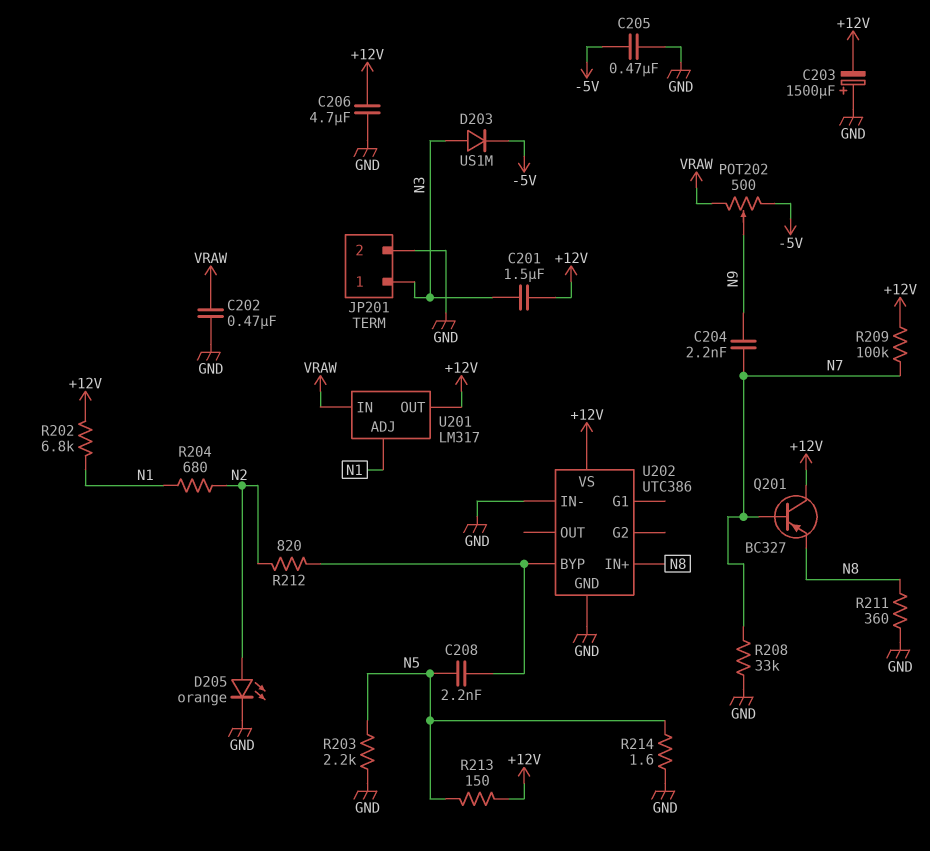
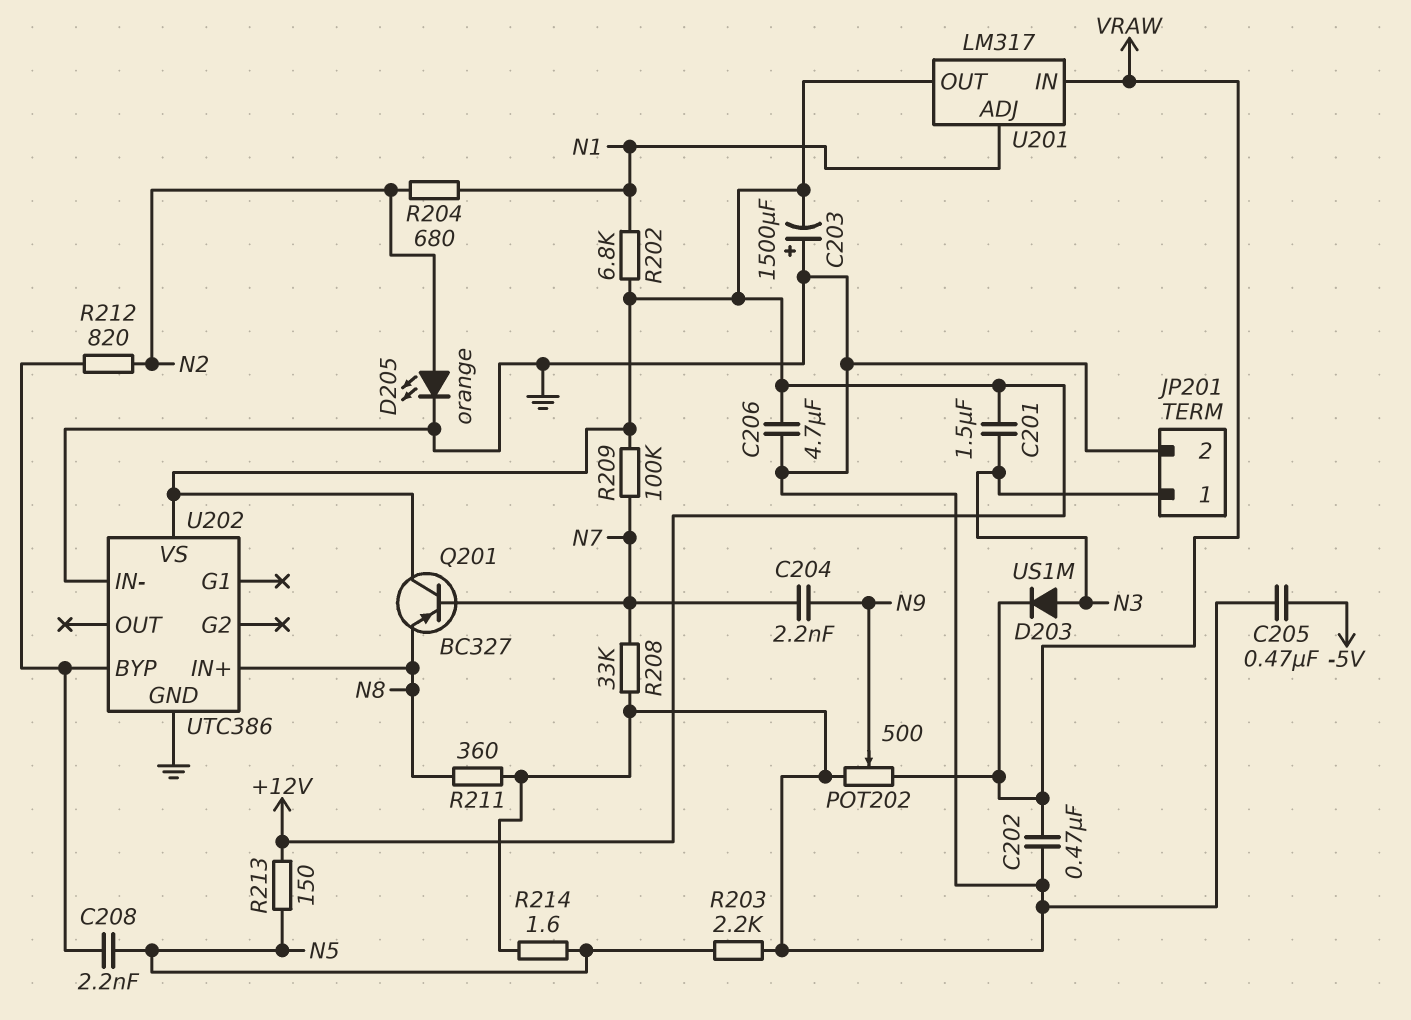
D203: diode US1M (A N3, K -5V) -> diode US1M (A N3, K VRAW)
POT202: 500 (-5V, VRAW, wiper N9) -> 500 (GND, VRAW, wiper N9)

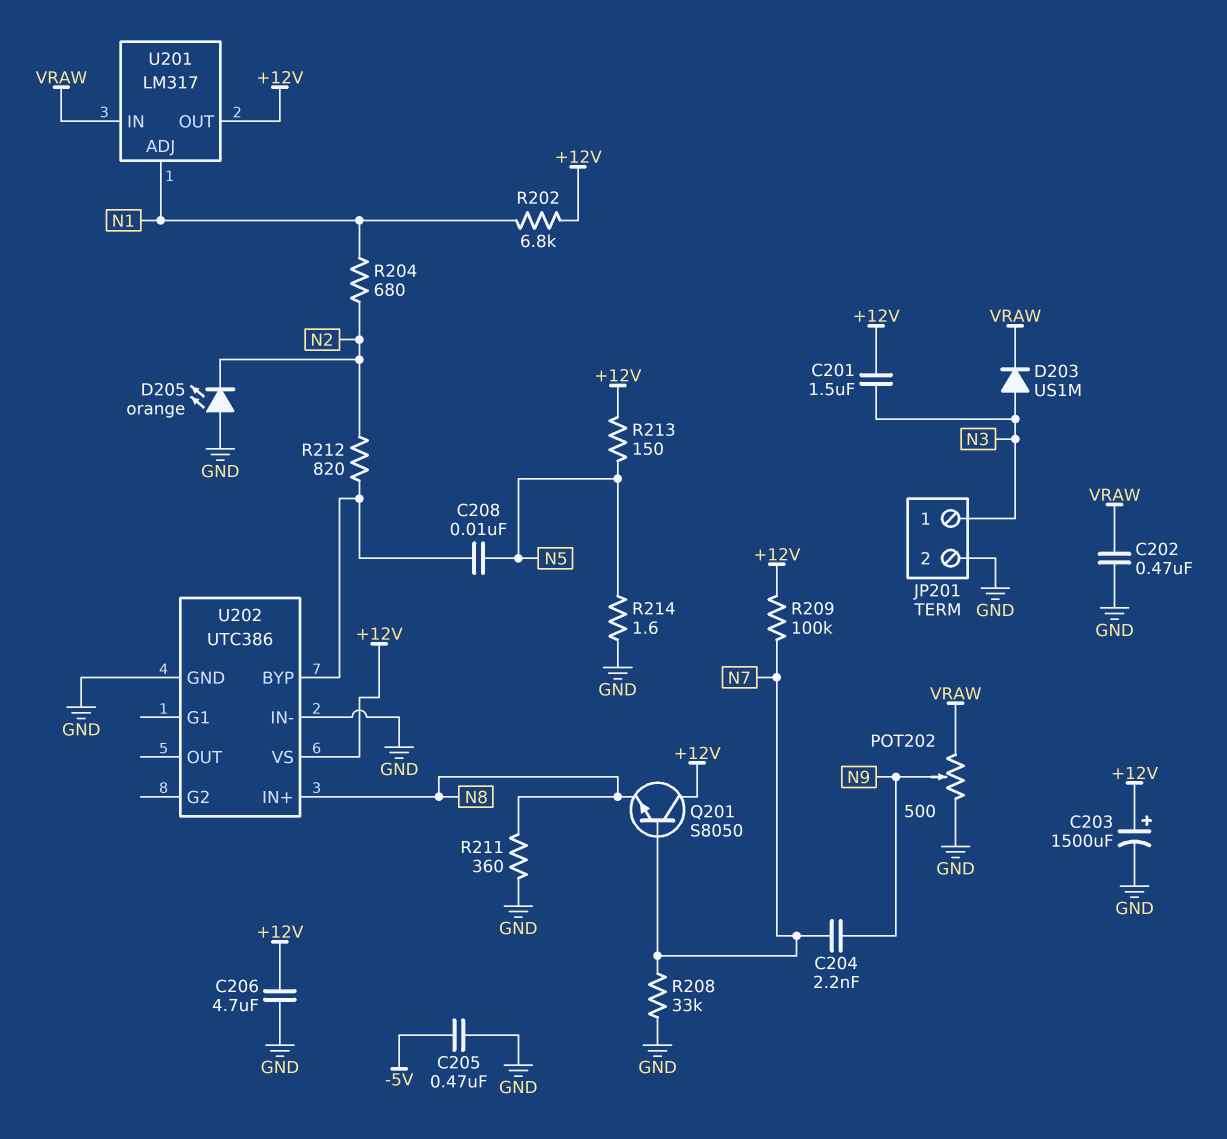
C203: 1500uF (plus GND, minus +12V) -> 1500uF (plus +12V, minus GND)
C208: 2.2nF (N5, U202/BYP) -> 10nF (N5, U202/BYP)
D205: LED orange (A N2, K GND) -> LED orange (A GND, K N2)
Q201: PNP BC327 (B N7, C +12V, E N8) -> NPN S8050 (B N7, C +12V, E N8)
R203: 2.2k (GND, N5) -> none

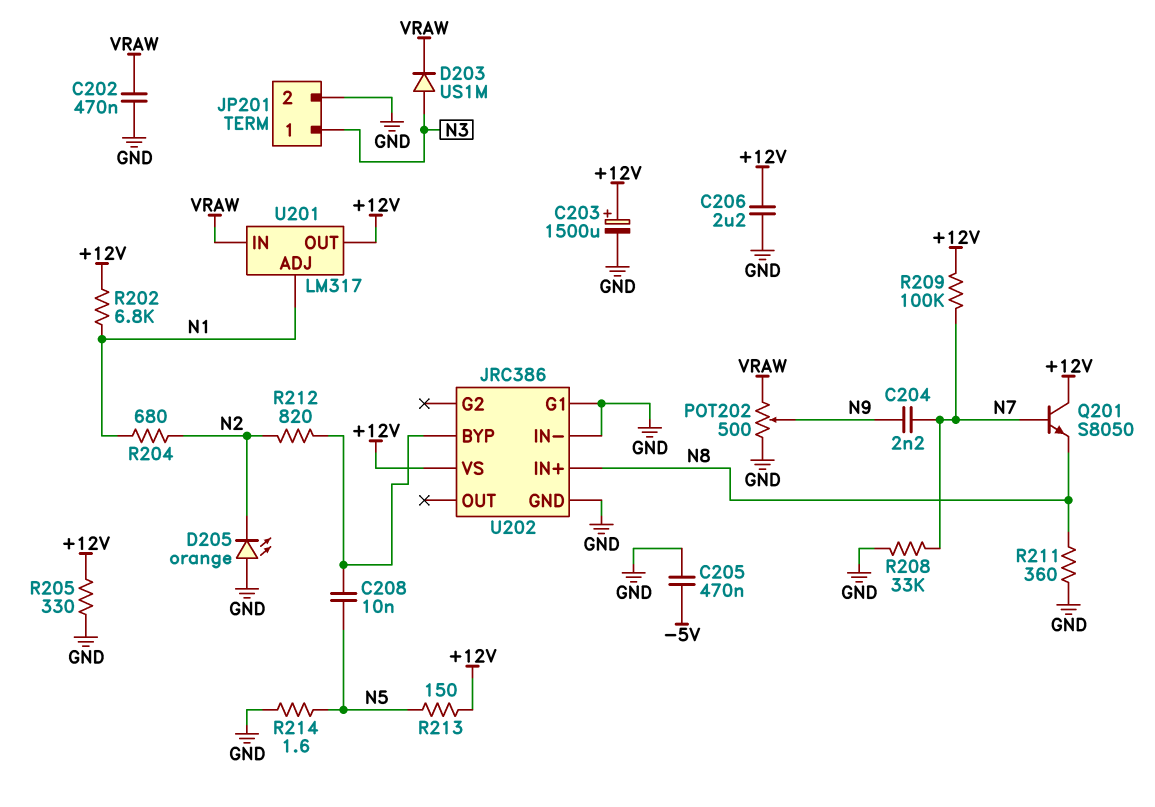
C201: 1.5uF (+12V, N3) -> none
C206: 4.7uF (+12V, GND) -> 2.2uF (+12V, GND)
R205: none -> 330 (+12V, GND)
U202: UTC386 -> JRC386
U202 pin G1: none -> GND

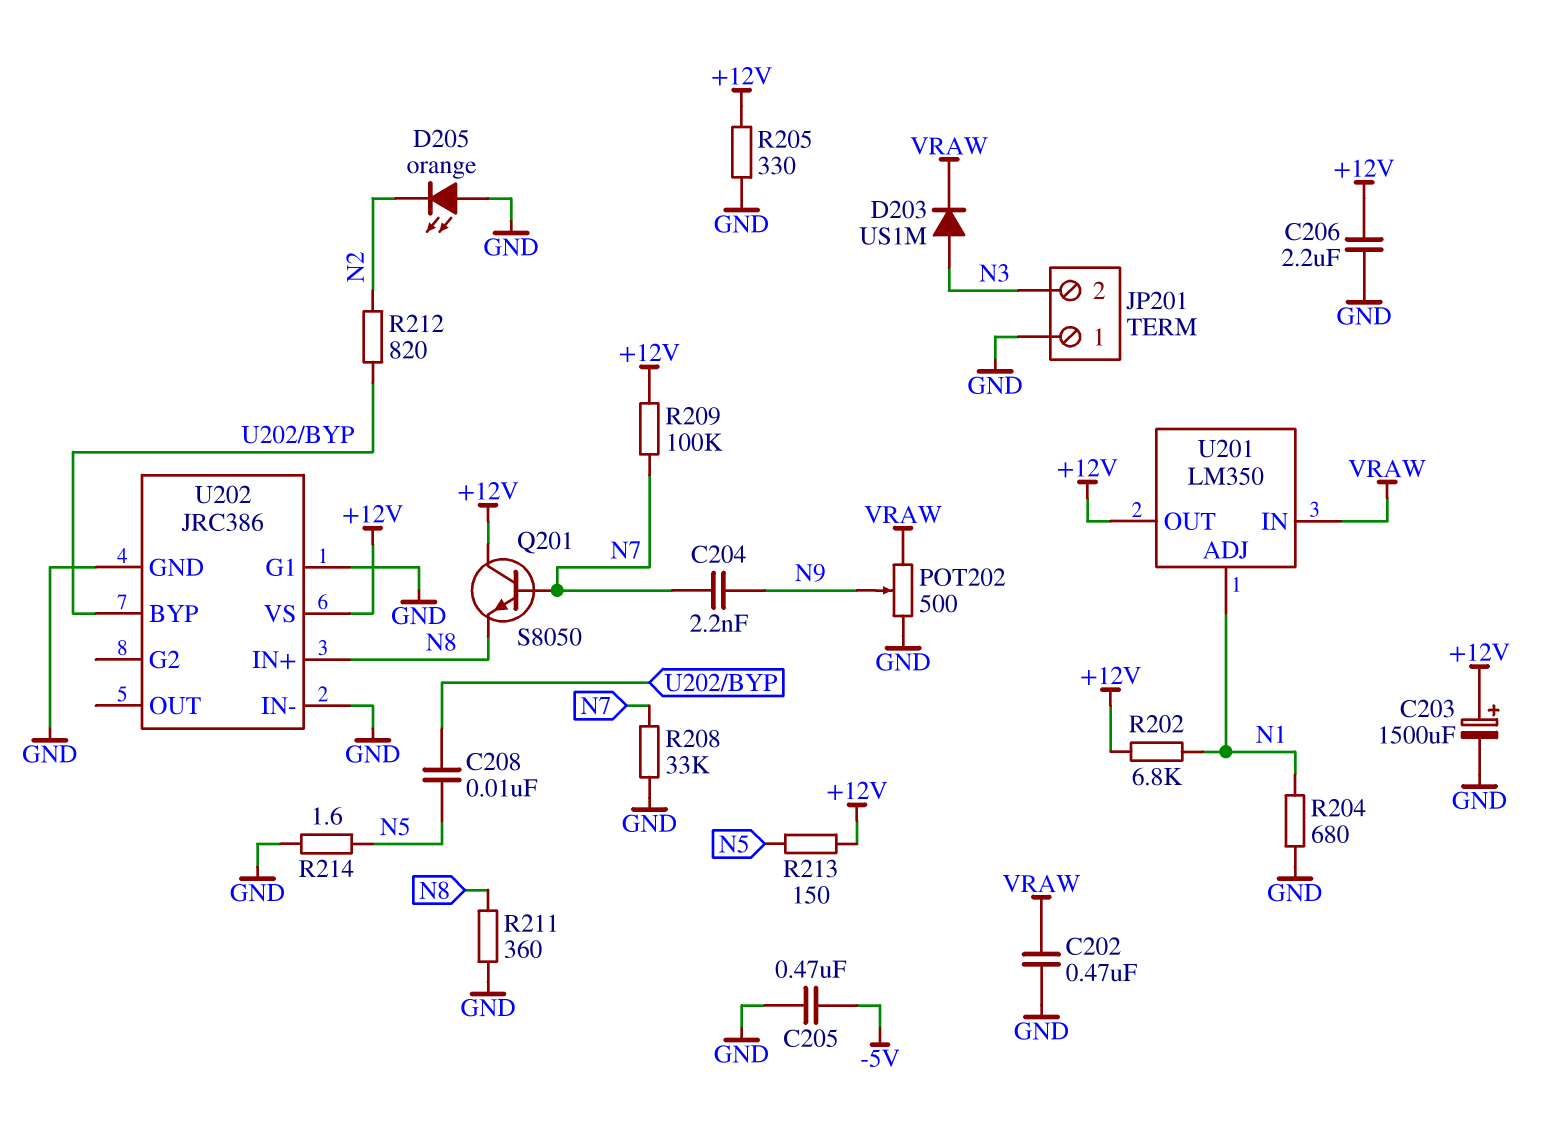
JP201 pin 1: N3 -> GND
JP201 pin 2: GND -> N3
R204: 680 (N1, N2) -> 680 (GND, N1)
U201: LM317 -> LM350

